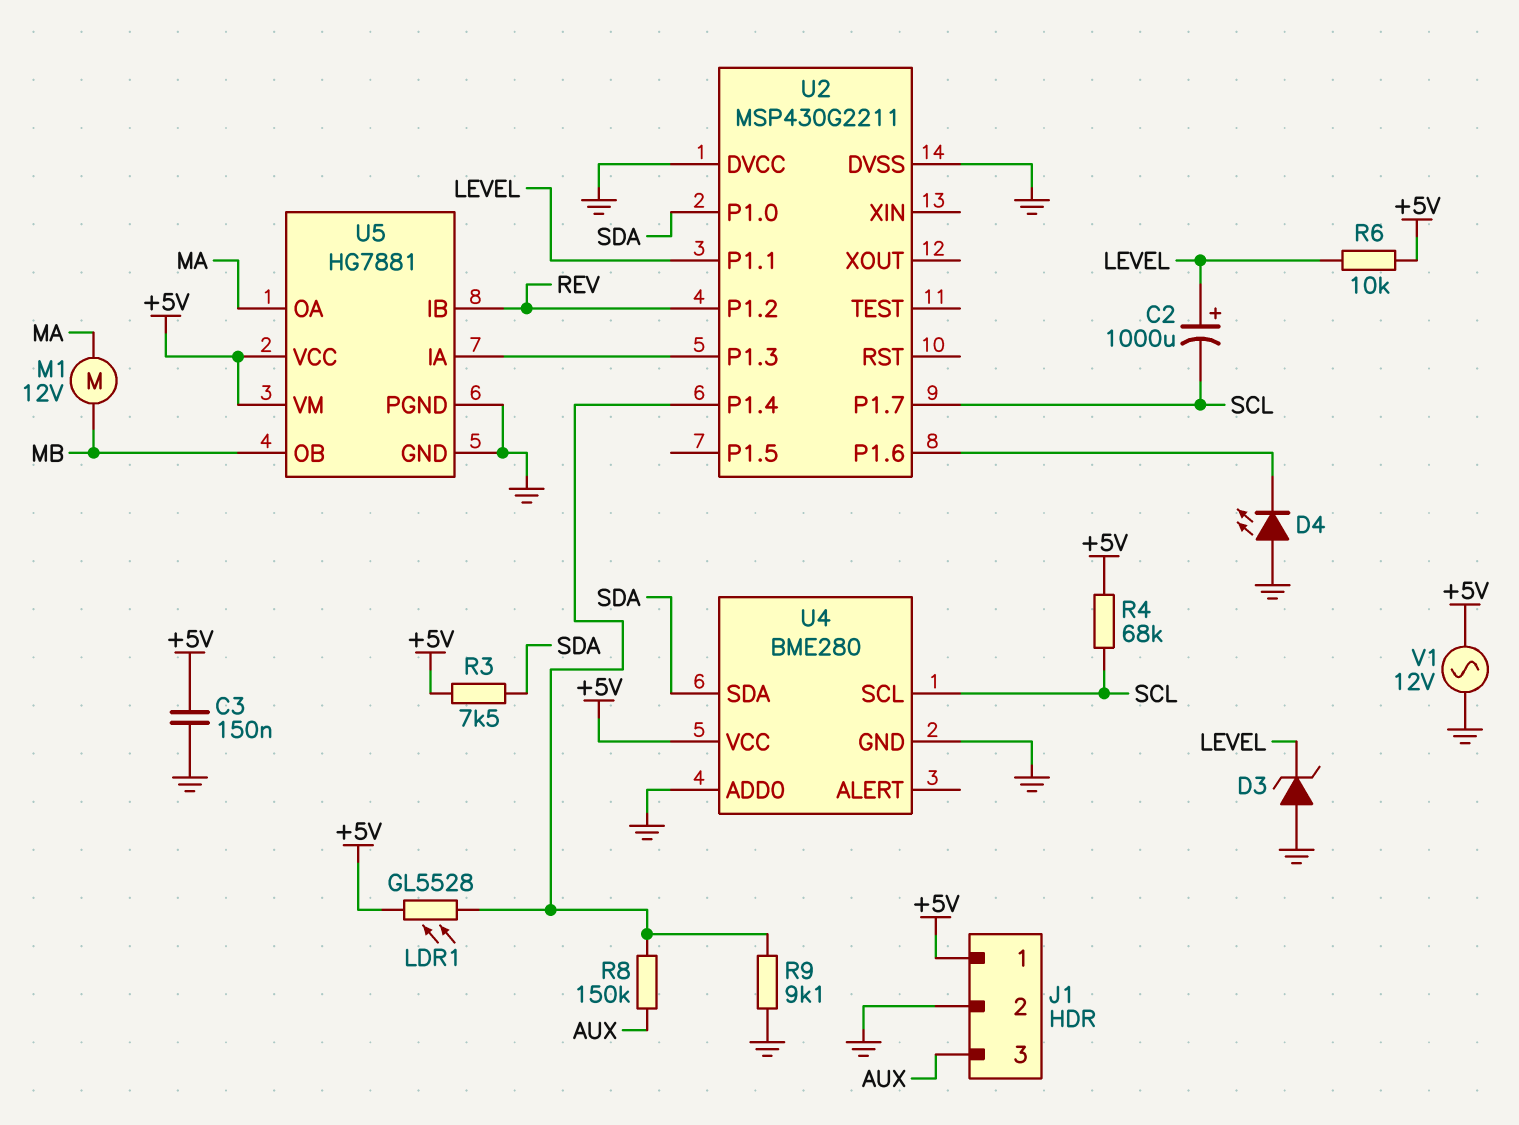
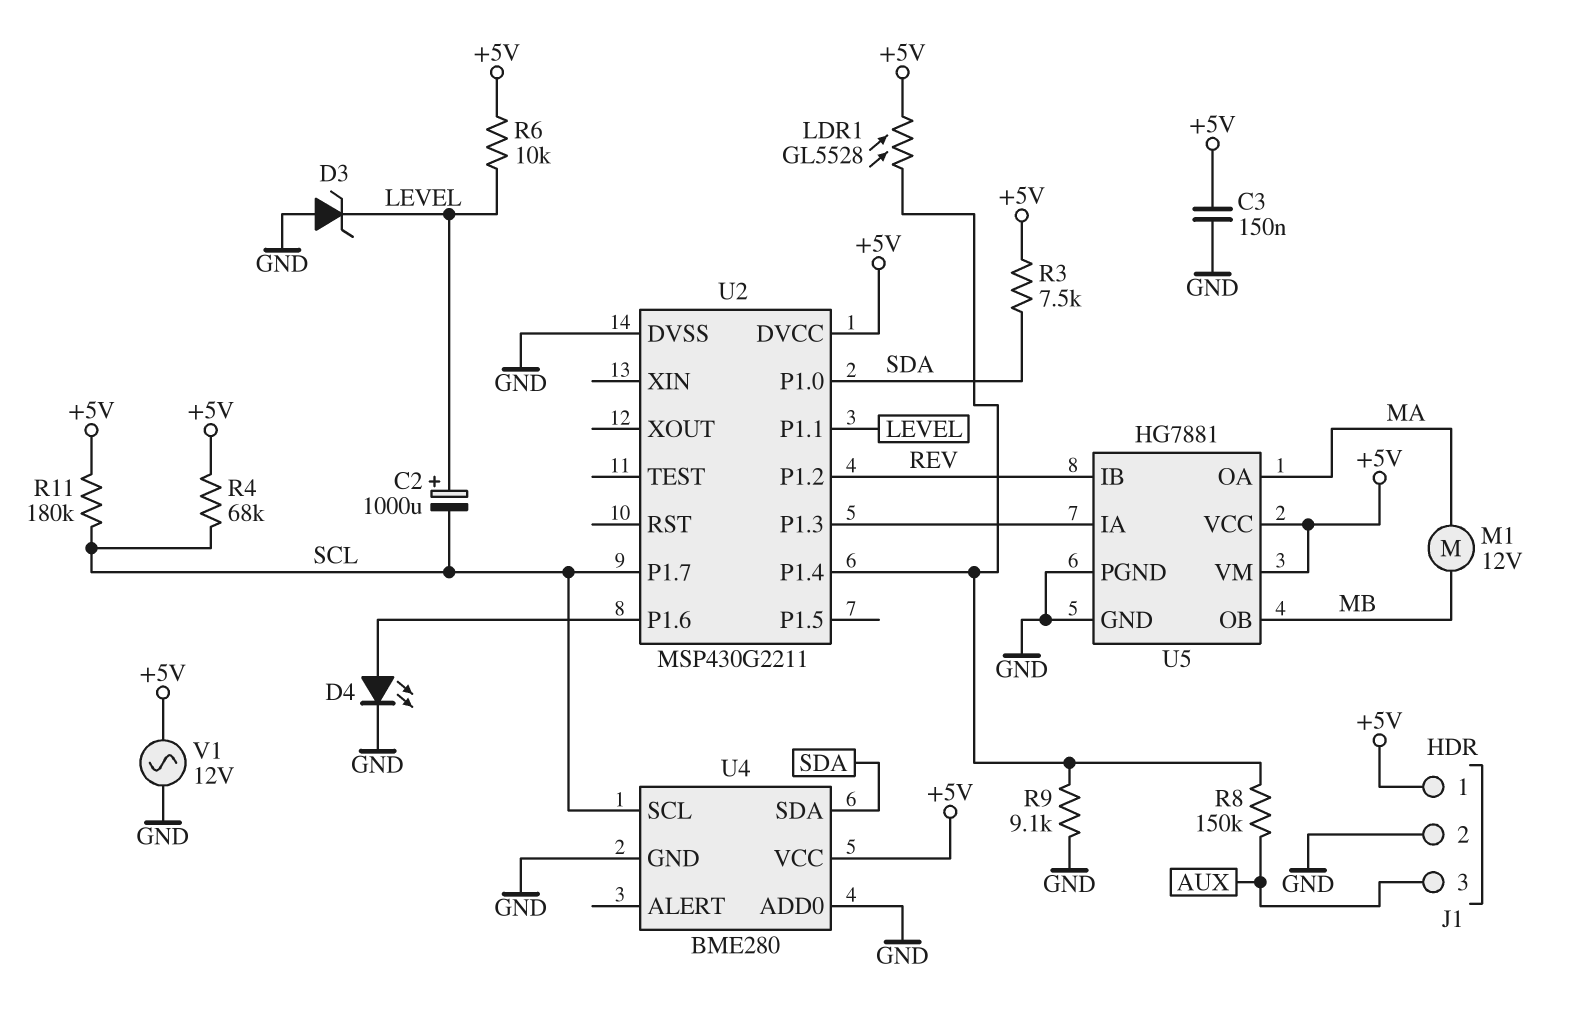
D4: LED (A GND, K U2/P1.6) -> LED (A U2/P1.6, K GND)
R11: none -> 180k (+5V, SCL)
U2 pin DVCC: GND -> +5V

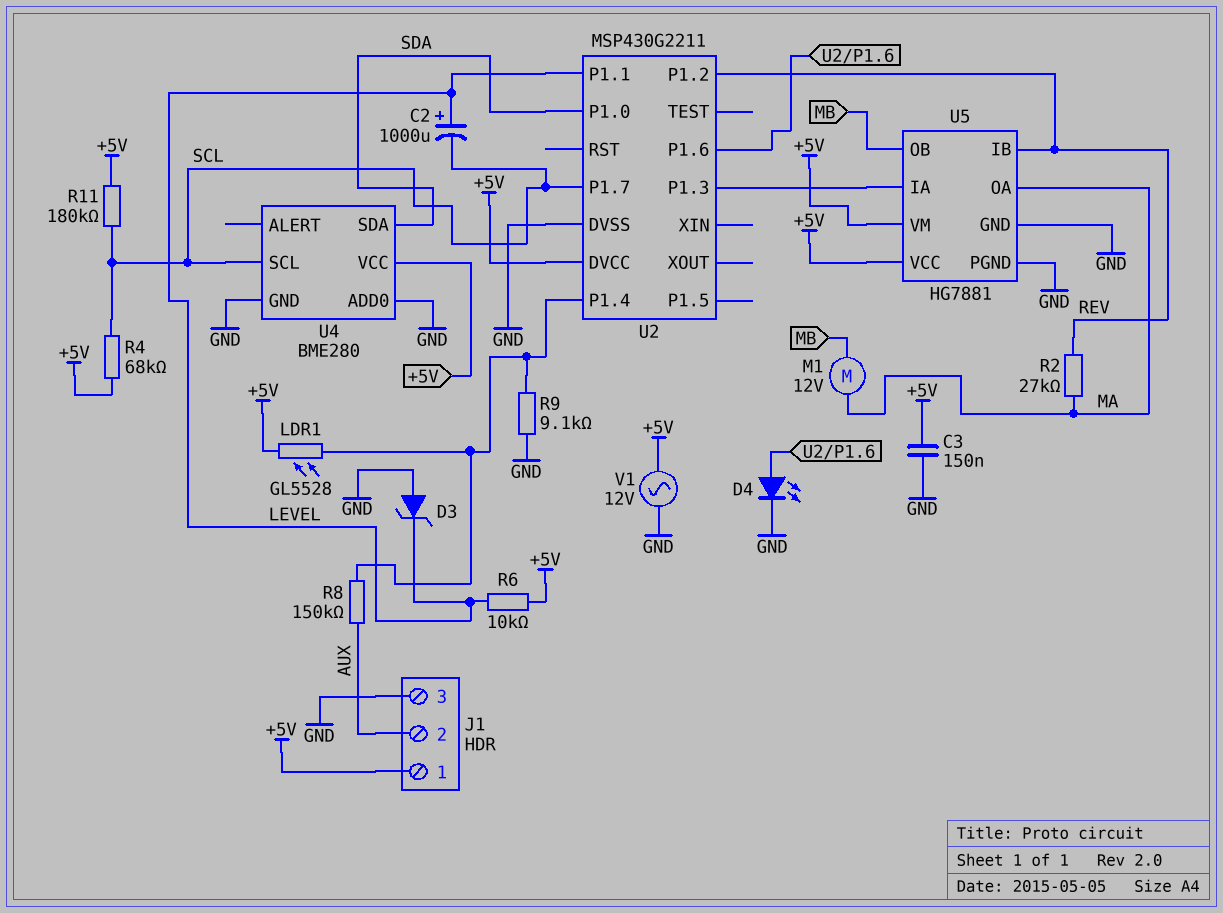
J1 pin 2: GND -> AUX
J1 pin 3: AUX -> GND
R2: none -> 27k (MA, REV)
R3: 7.5k (+5V, SDA) -> none

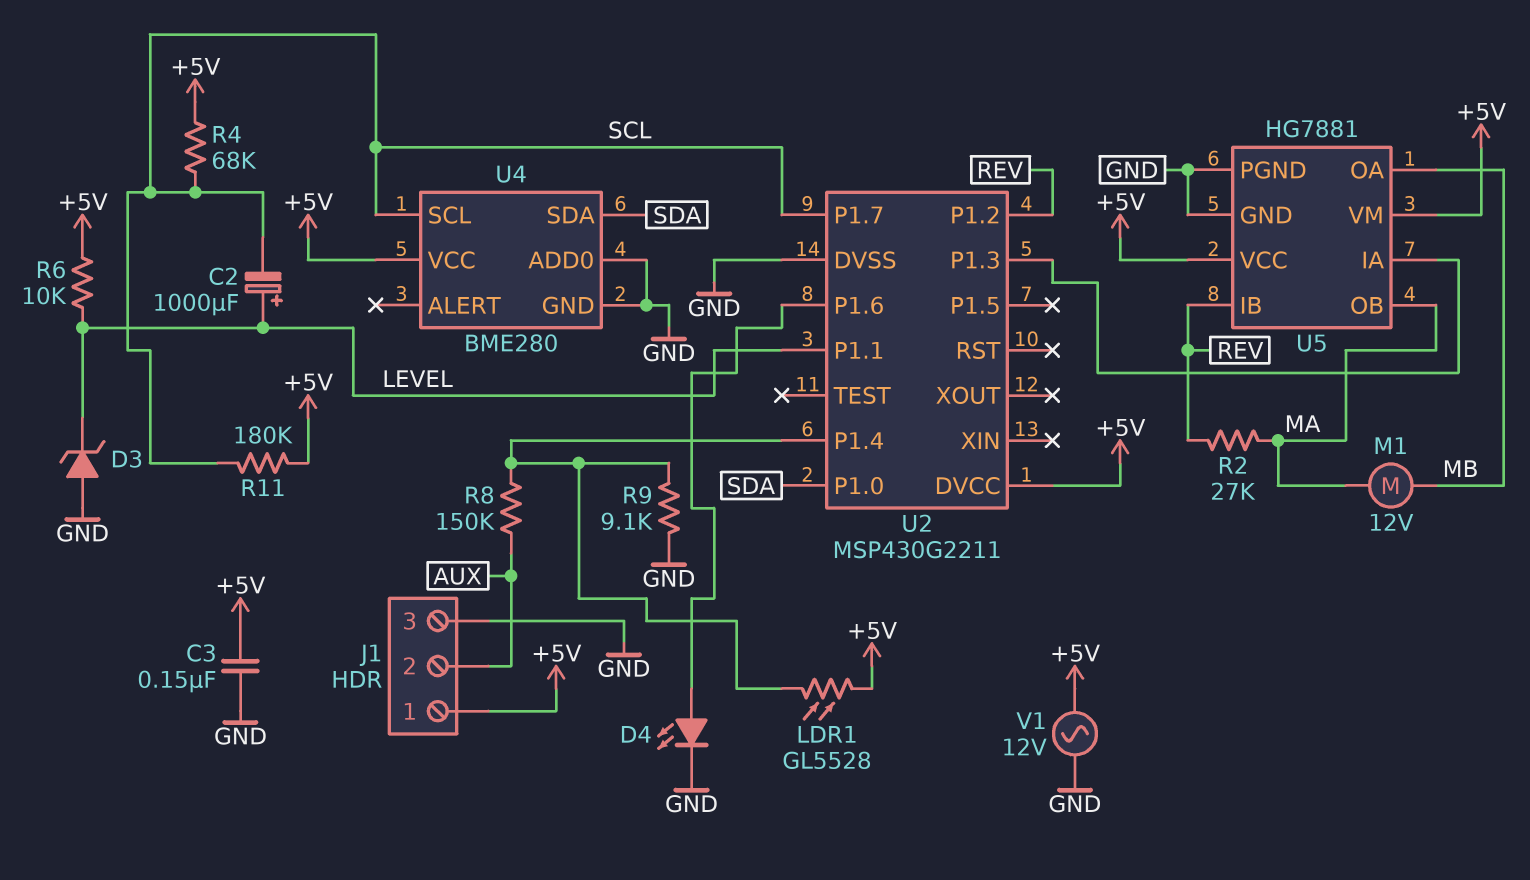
U5 pin OA: MA -> MB
U5 pin OB: MB -> MA

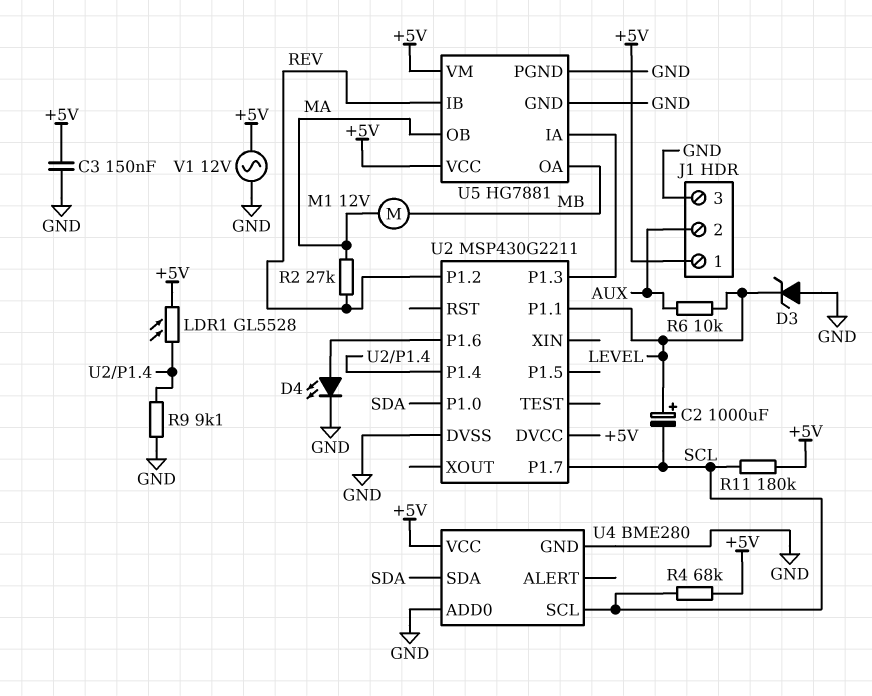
R6: 10k (+5V, LEVEL) -> 10k (AUX, LEVEL)
R8: 150k (AUX, U2/P1.4) -> none

